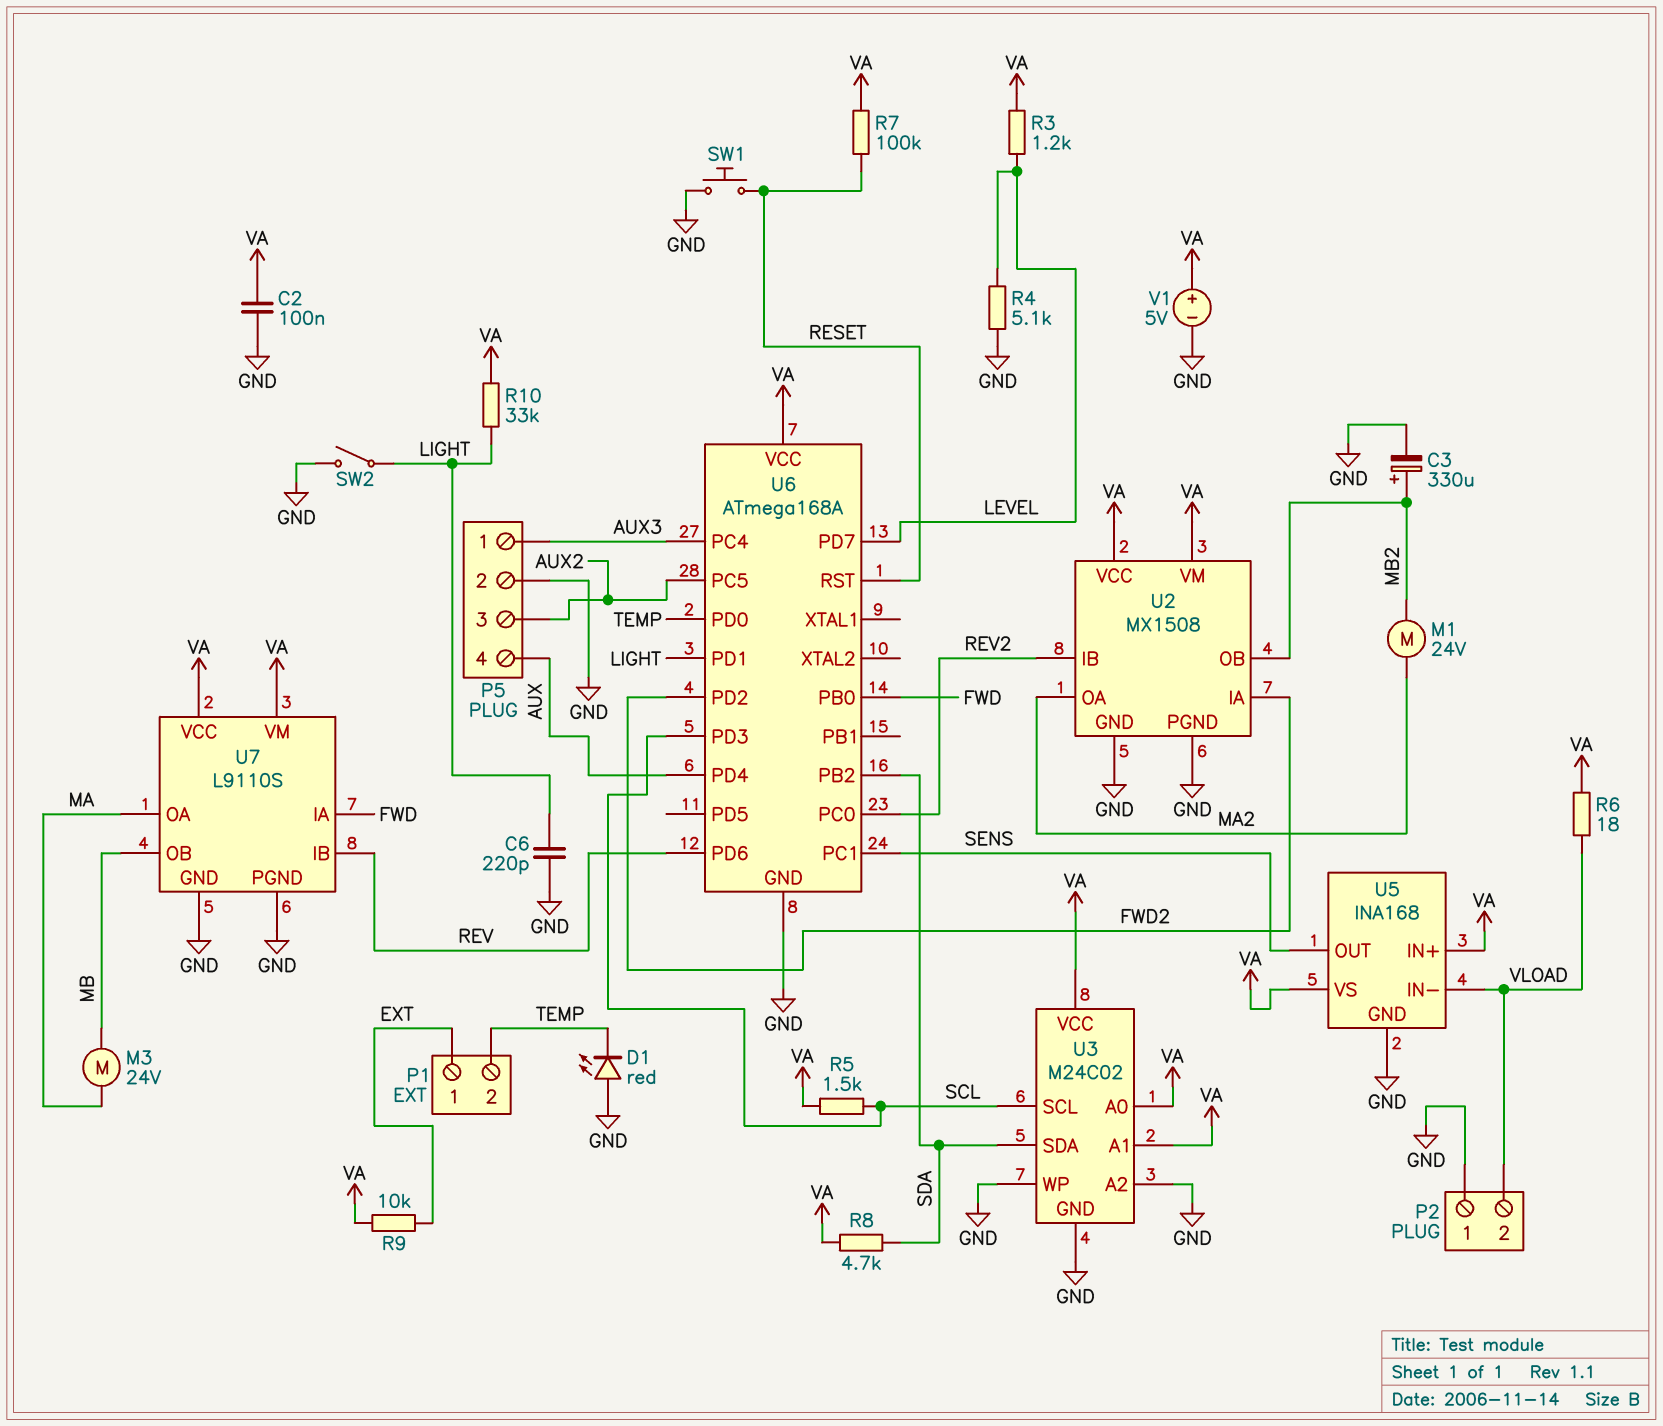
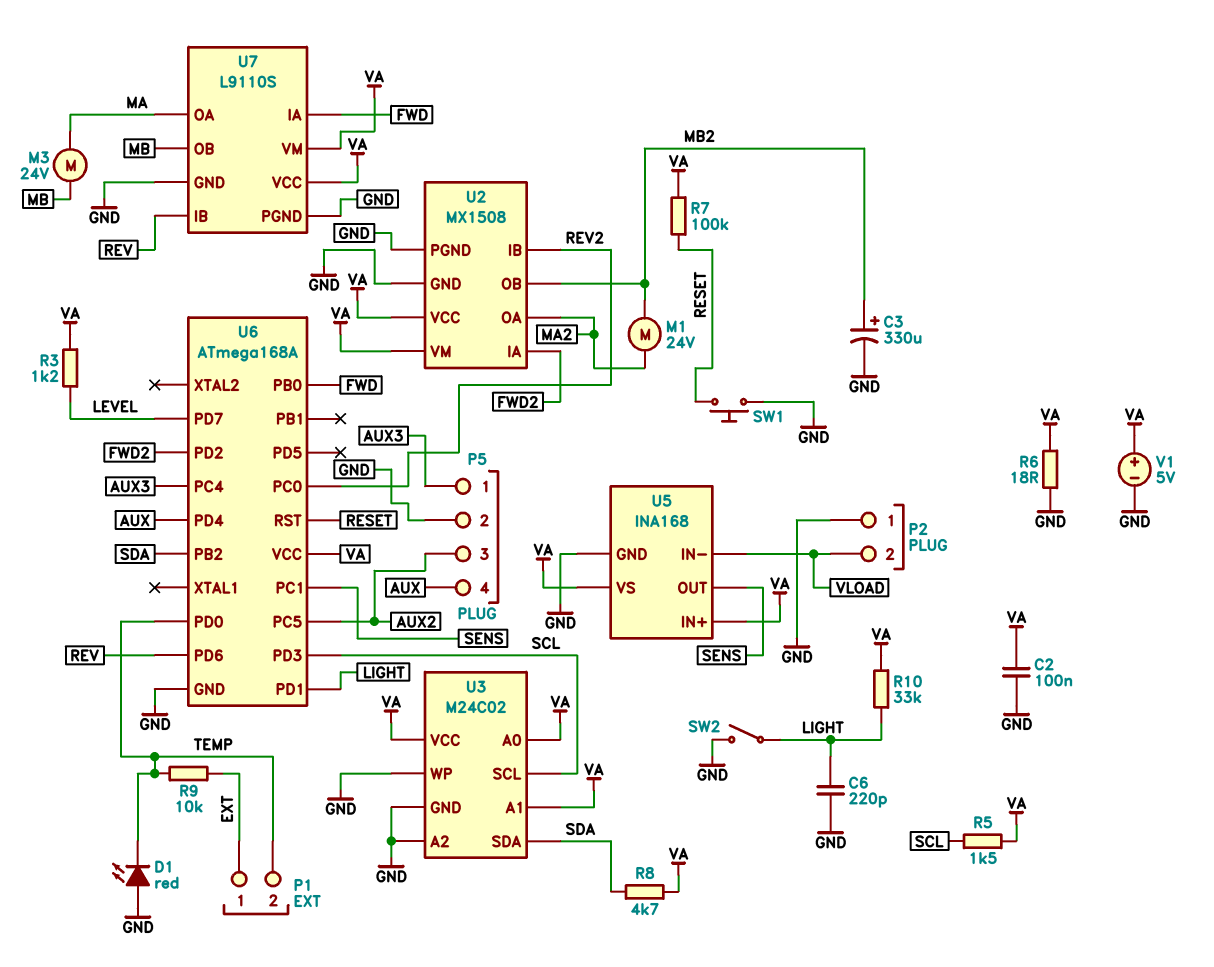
R4: 5.1k (GND, LEVEL) -> none
R6: 18 (VA, VLOAD) -> 18 (GND, VA)
R9: 10k (EXT, VA) -> 10k (EXT, TEMP)

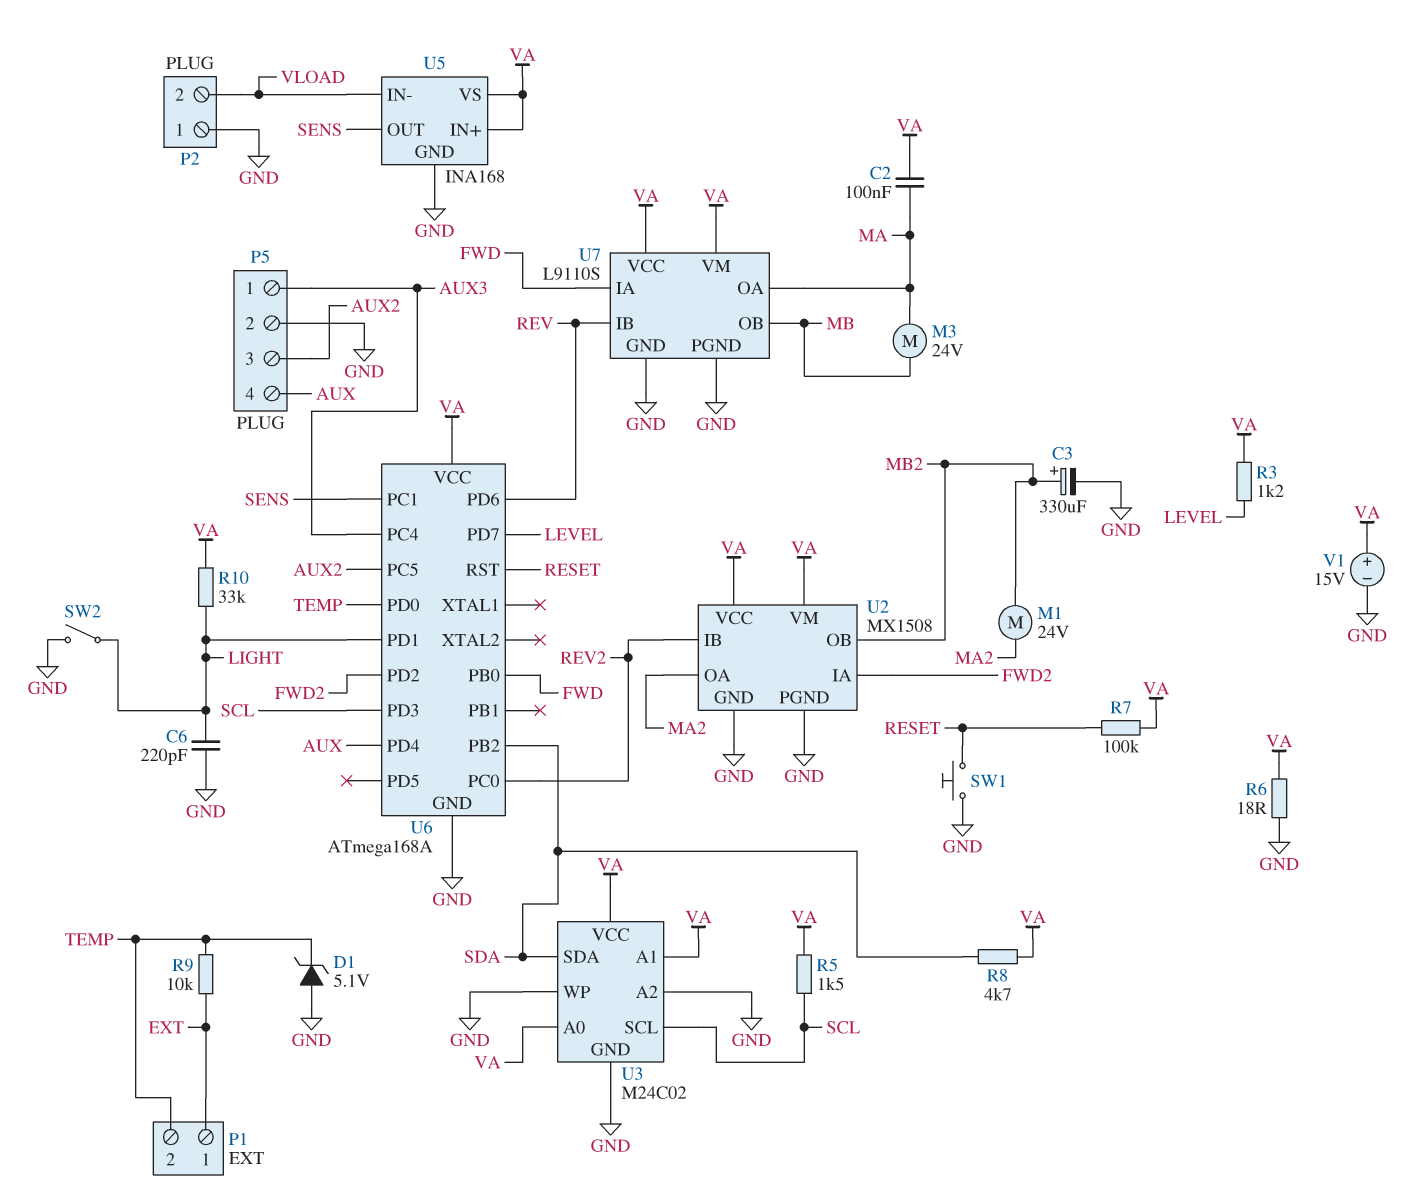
C2: 100nF (GND, VA) -> 100nF (MA, VA)
D1: LED red (A GND, K TEMP) -> zener 5.1V (A GND, K TEMP)
V1: 5V (plus VA, minus GND) -> 15V (plus VA, minus GND)

